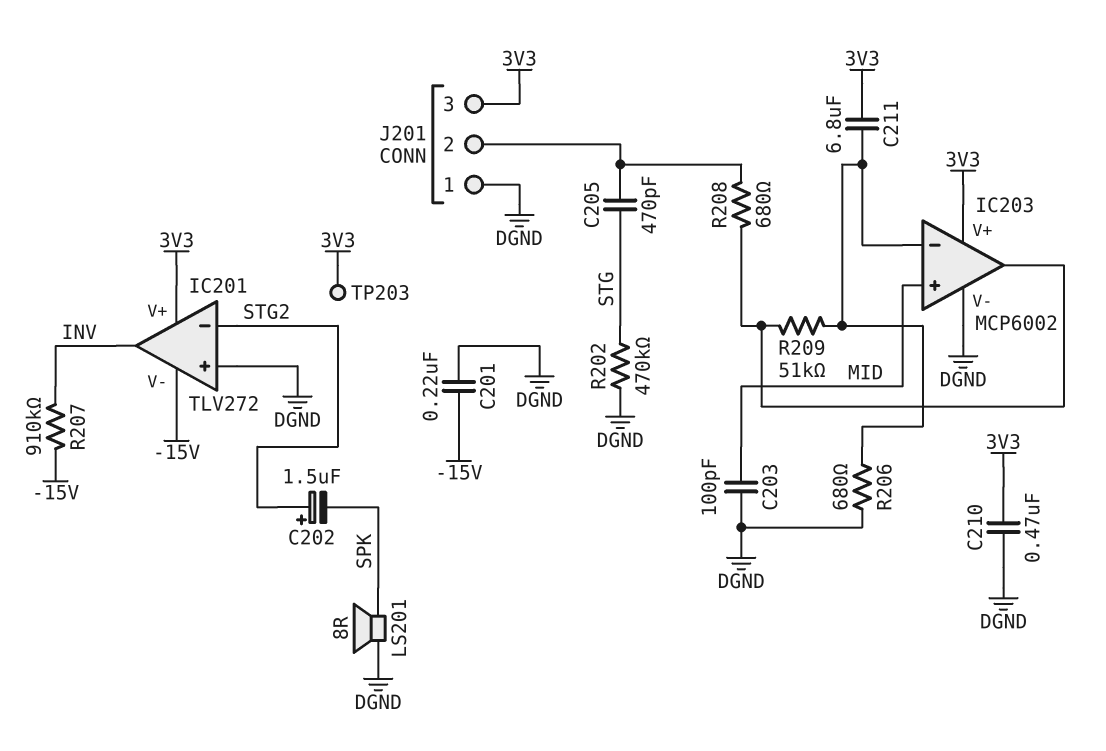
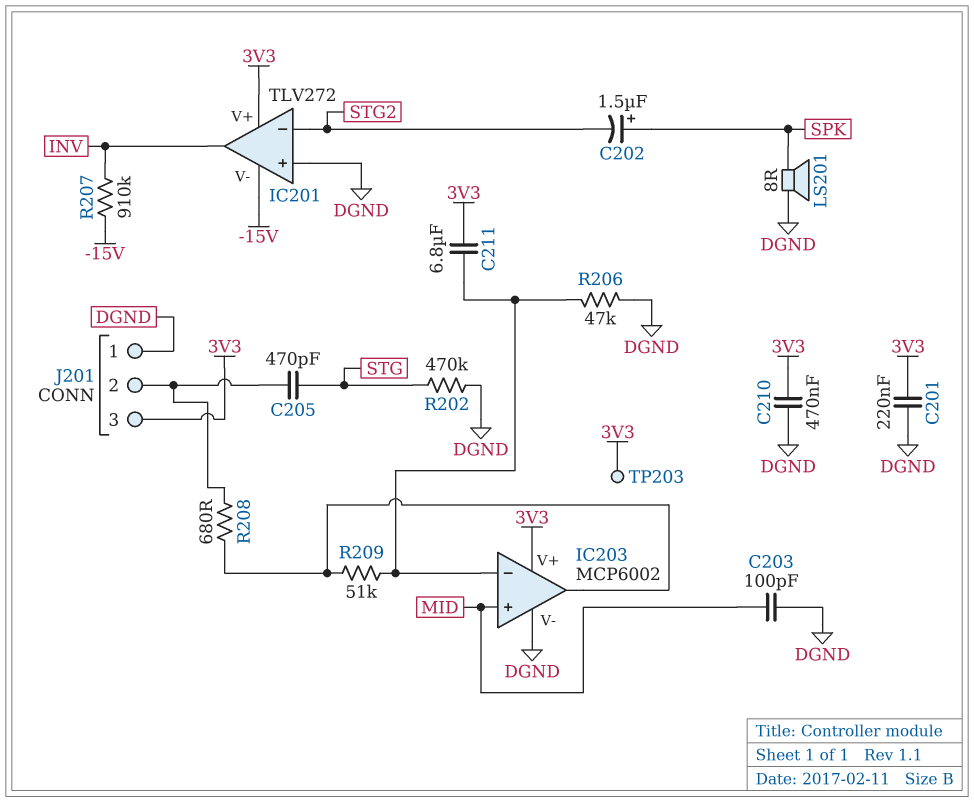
C201: 220nF (-15V, DGND) -> 220nF (3V3, DGND)
C202: 1.5uF (plus STG2, minus SPK) -> 1.5uF (plus SPK, minus STG2)
R206: 680 (DGND, IC203/in-) -> 47k (DGND, IC203/in-)

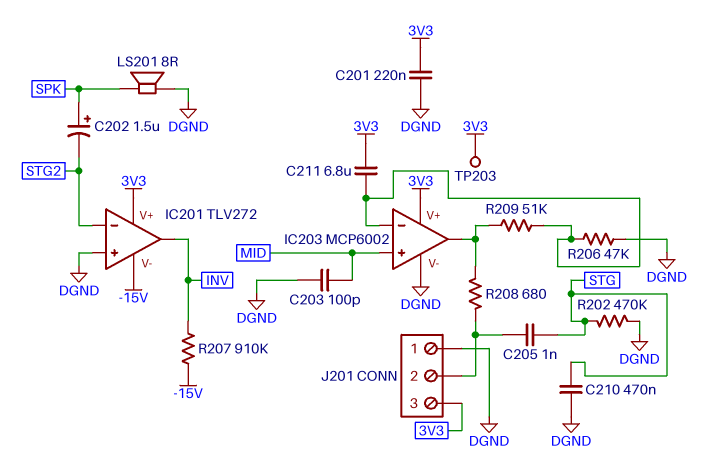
C205: 470pF (J201/2, STG) -> 1nF (J201/2, STG)
C210: 470nF (3V3, DGND) -> 470nF (DGND, STG)

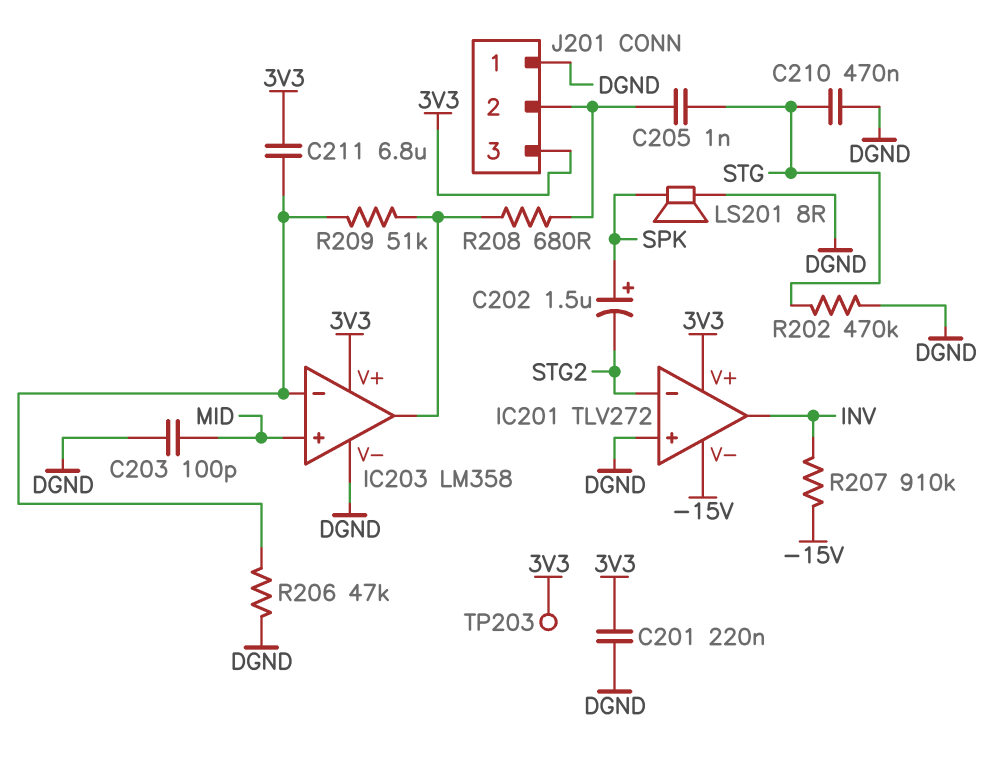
IC203: MCP6002 -> LM358

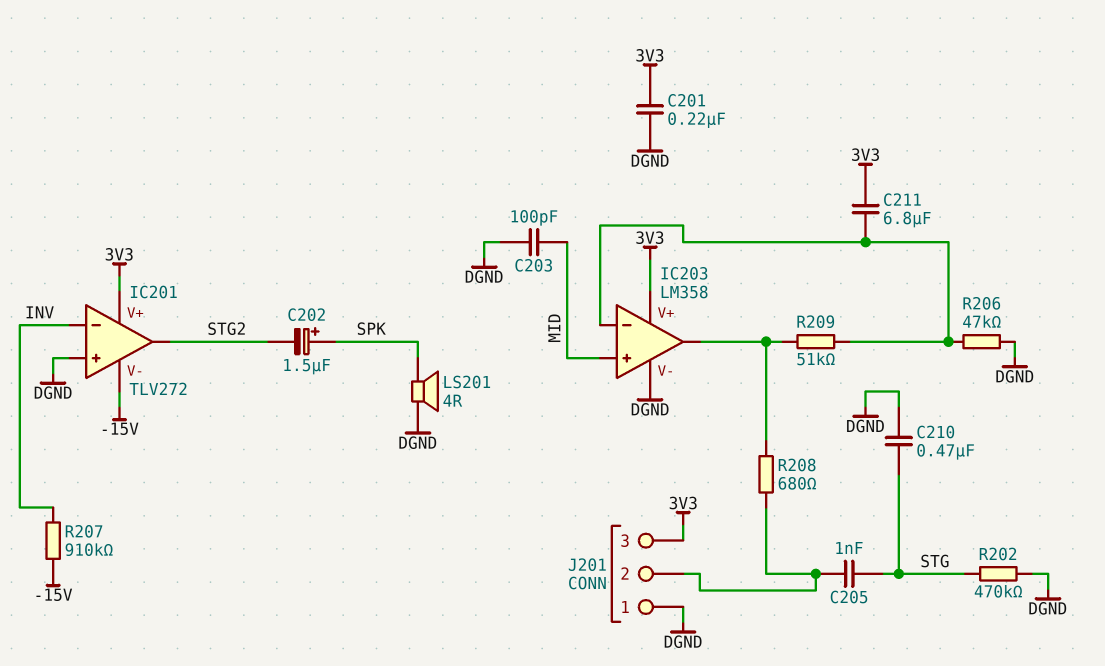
IC201 pin in-: STG2 -> INV
IC201 pin out: INV -> STG2
LS201: speaker 8R (DGND, SPK) -> speaker 4R (DGND, SPK)
TP203: test point (3V3) -> none

